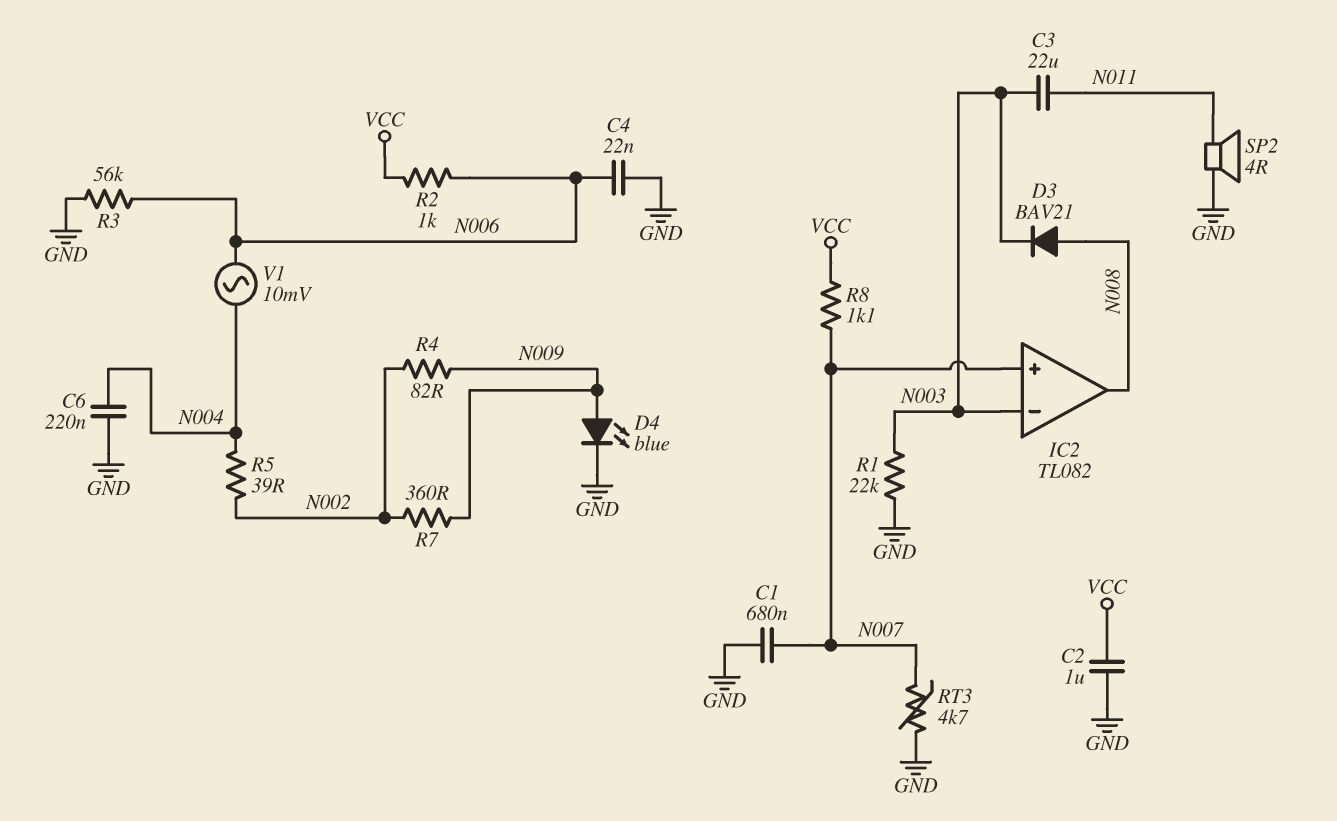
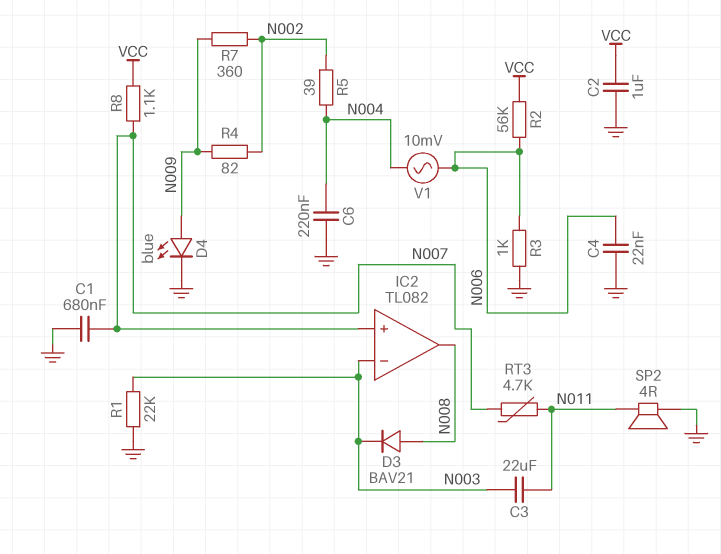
R2: 1k (N006, VCC) -> 56k (N006, VCC)
R3: 56k (GND, N006) -> 1k (GND, N006)
RT3: 4.7k (GND, N007) -> 4.7k (N007, N011)

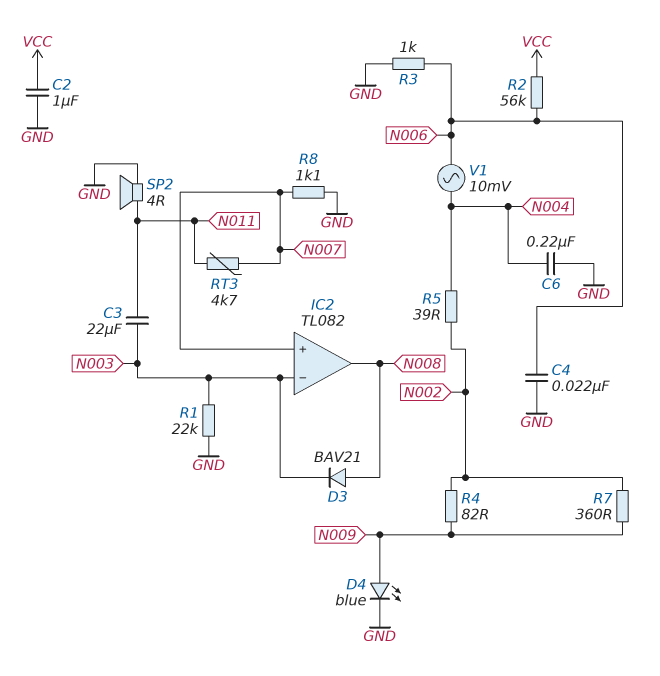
C1: 680nF (GND, N007) -> none
R8: 1.1k (N007, VCC) -> 1.1k (GND, N007)

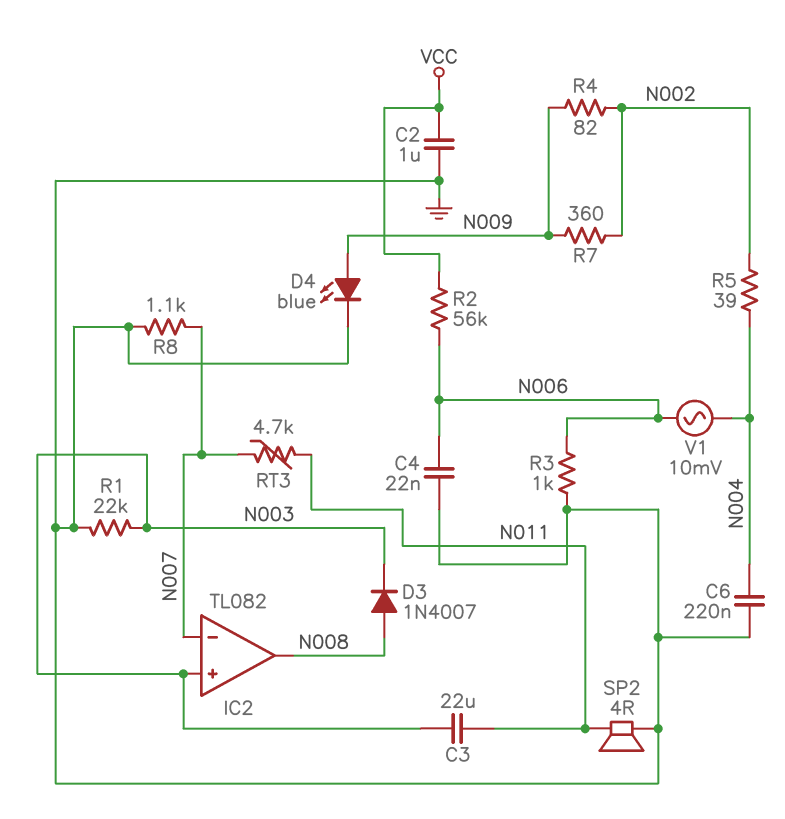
D3: diode BAV21 (A N008, K N003) -> diode 1N4007 (A N008, K N003)
IC2 pin in+: N007 -> N003
IC2 pin in-: N003 -> N007

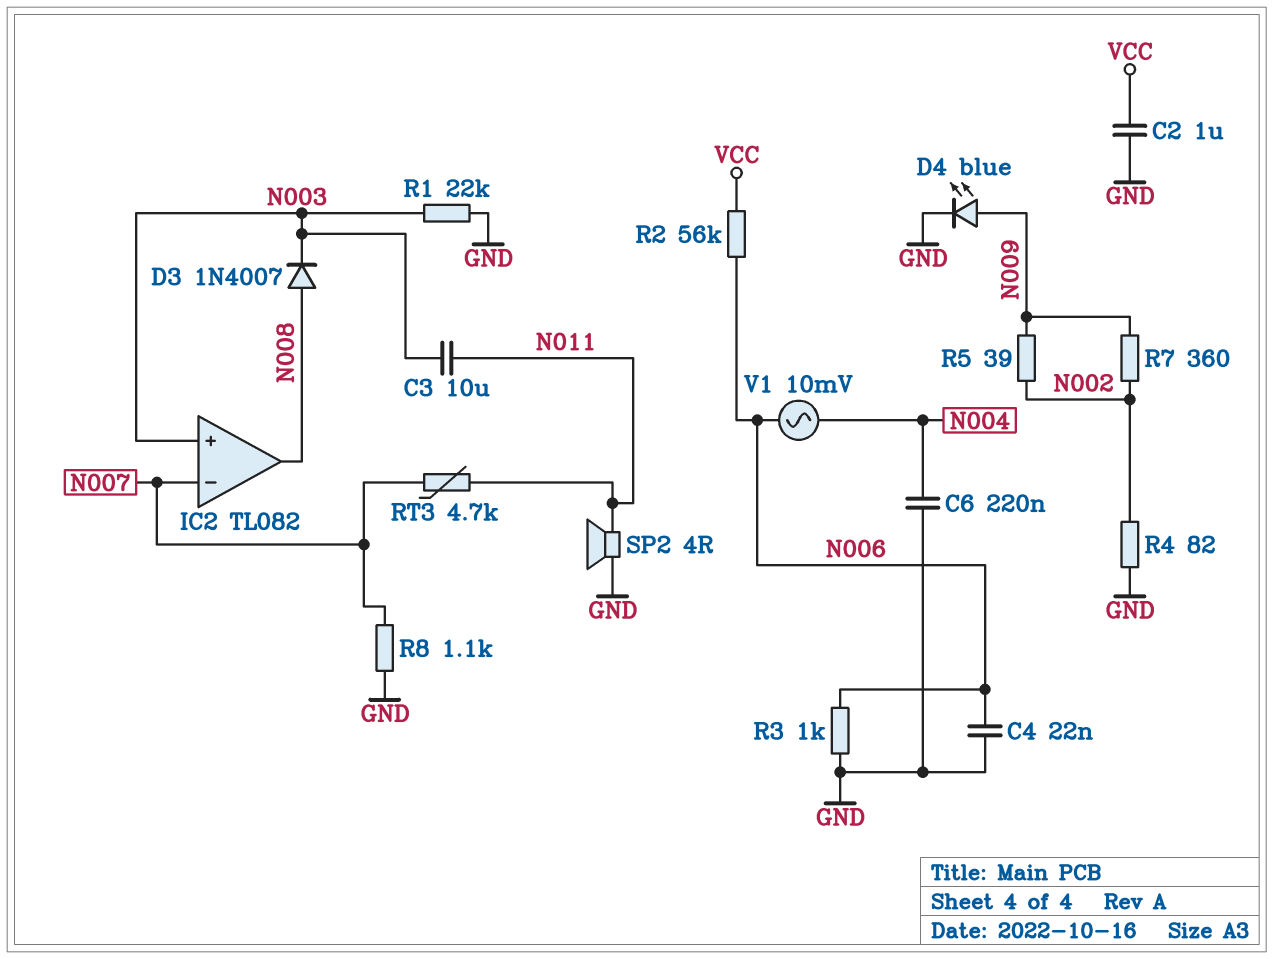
C3: 22uF (N003, N011) -> 10uF (N003, N011)
R4: 82 (N002, N009) -> 82 (GND, N002)
R5: 39 (N002, N004) -> 39 (N002, N009)

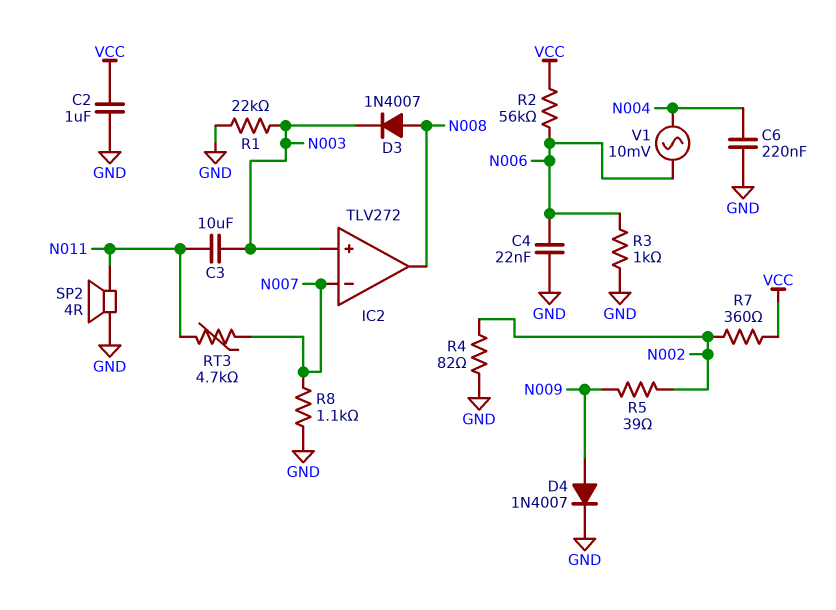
D4: LED blue (A N009, K GND) -> diode 1N4007 (A N009, K GND)
IC2: TL082 -> TLV272
R7: 360 (N002, N009) -> 360 (N002, VCC)

